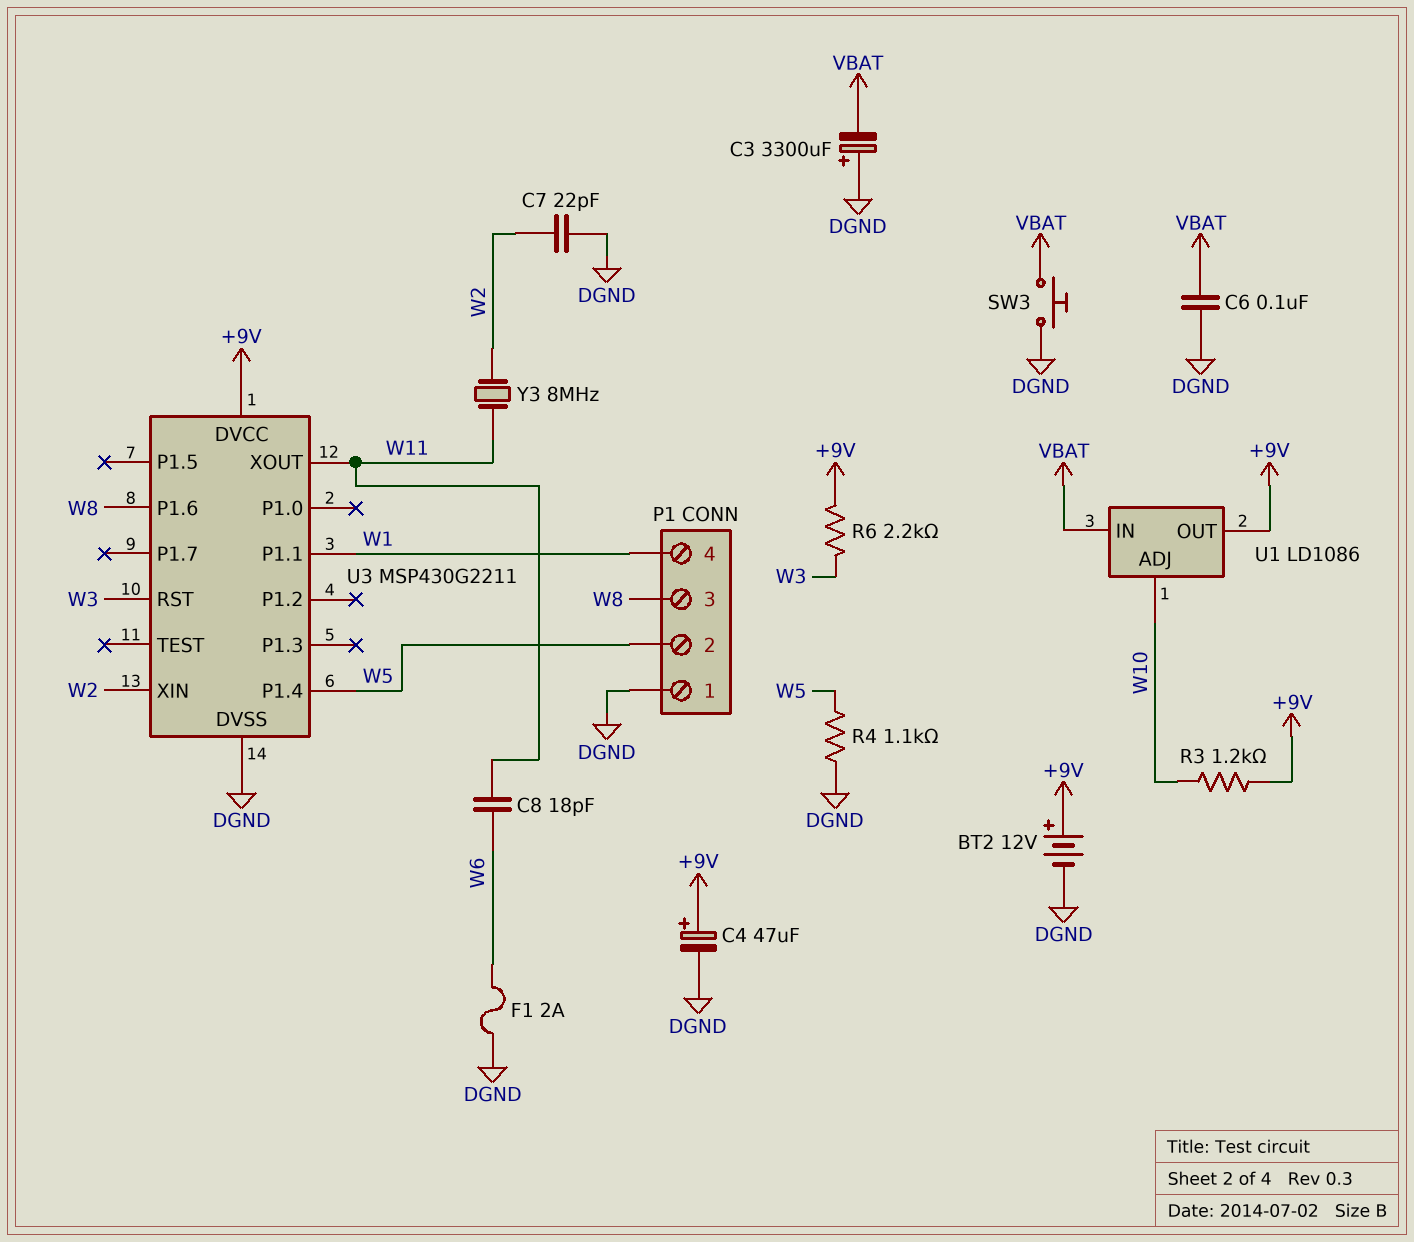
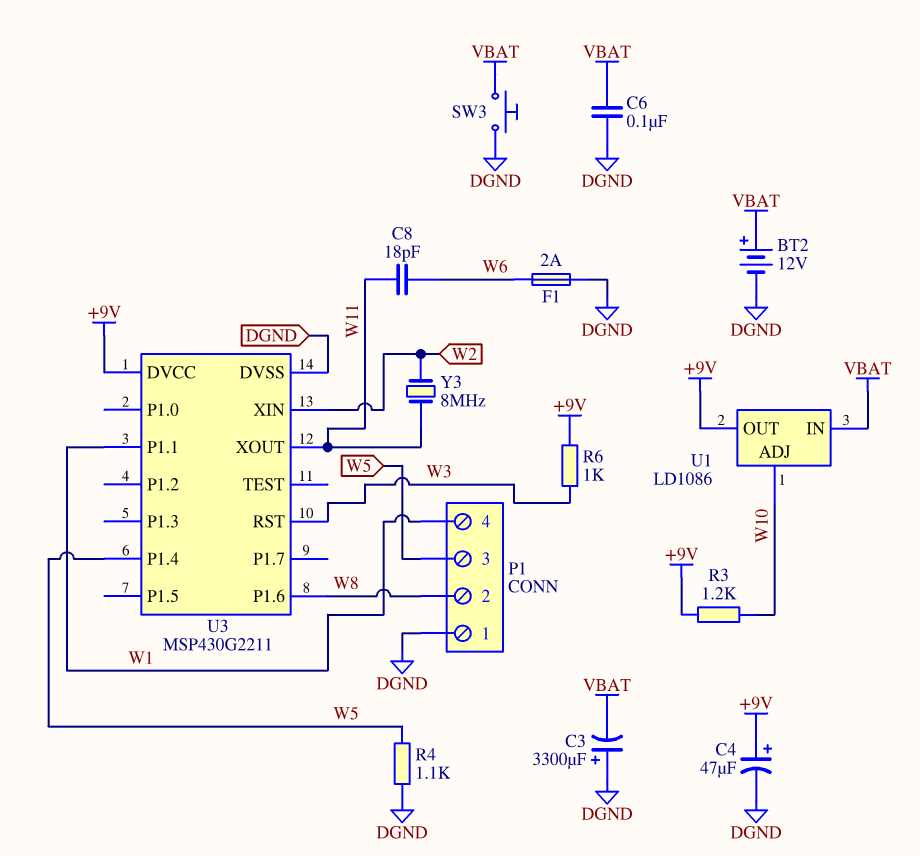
BT2: 12V (plus +9V, minus DGND) -> 12V (plus VBAT, minus DGND)
C7: 22pF (DGND, W2) -> none
P1 pin 2: W5 -> W8
P1 pin 3: W8 -> W5
R6: 2.2k (+9V, W3) -> 1k (+9V, W3)

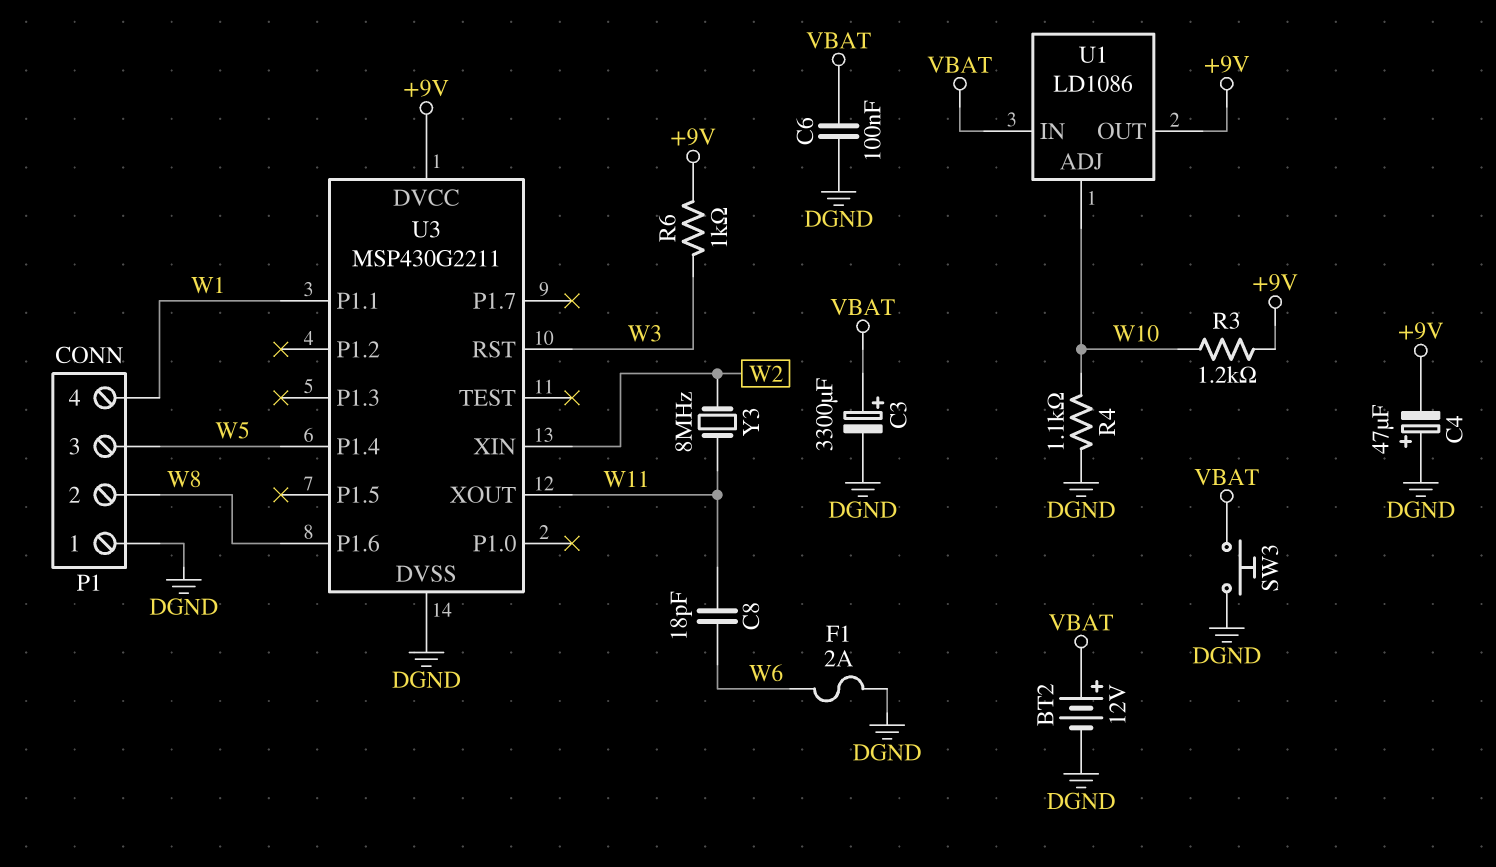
C3: 3300uF (plus DGND, minus VBAT) -> 3300uF (plus VBAT, minus DGND)
C4: 47uF (plus +9V, minus DGND) -> 47uF (plus DGND, minus +9V)
R4: 1.1k (DGND, W5) -> 1.1k (DGND, W10)

